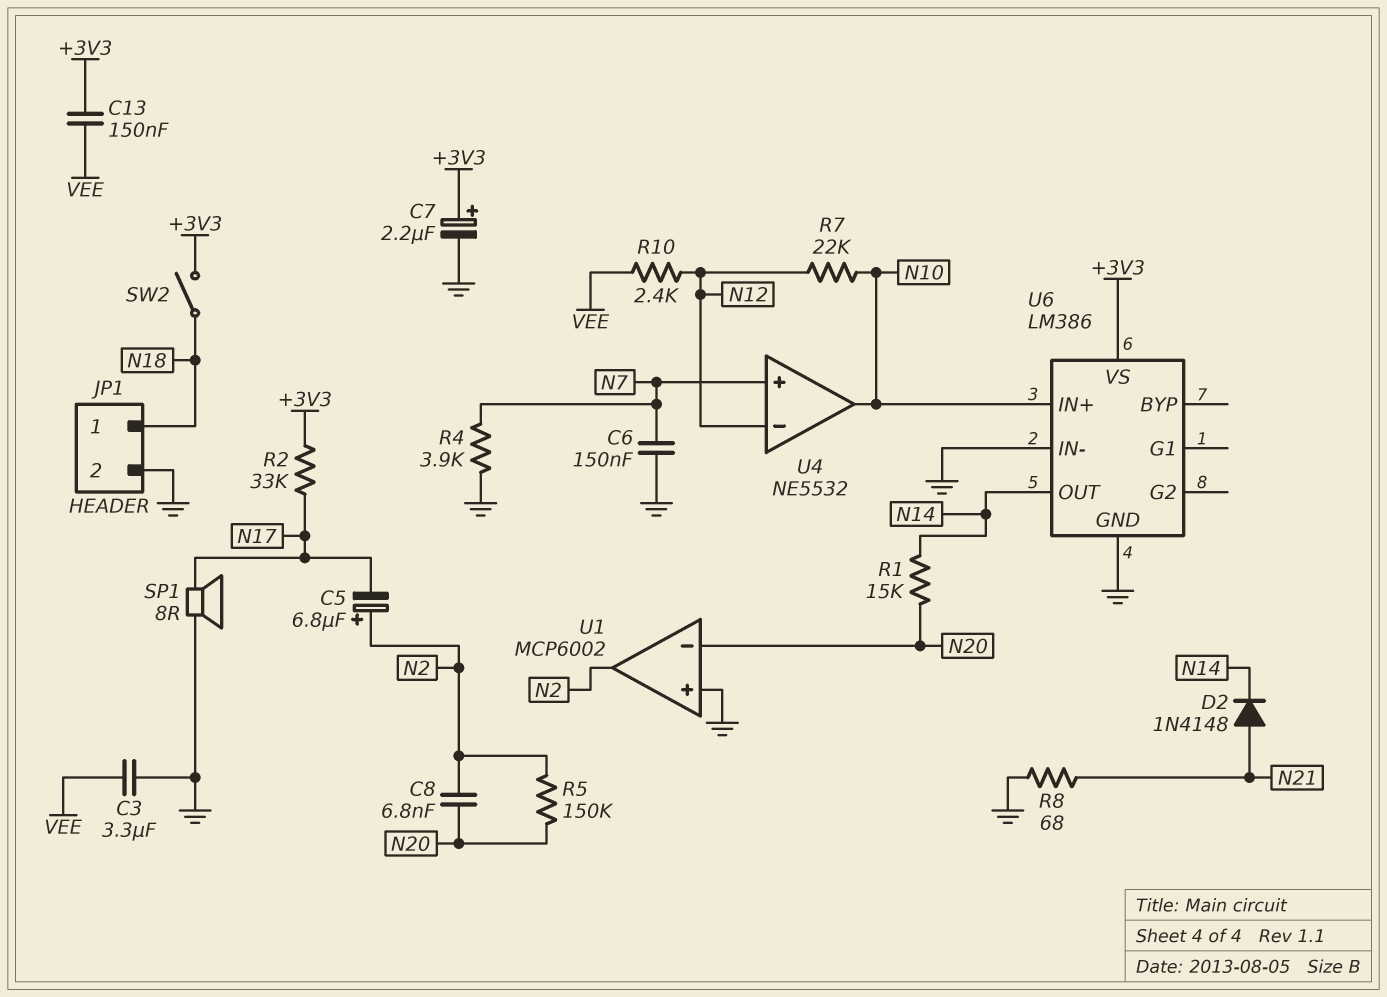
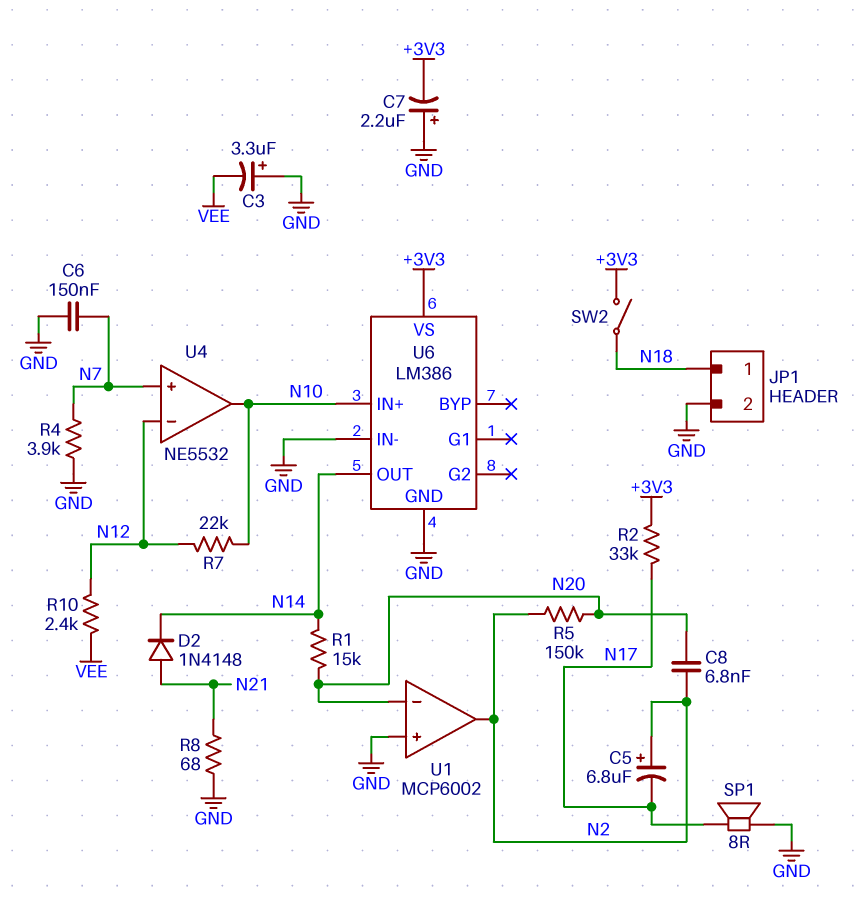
C3: 3.3uF (GND, VEE) -> 3.3uF (plus GND, minus VEE)
C7: 2.2uF (plus +3V3, minus GND) -> 2.2uF (plus GND, minus +3V3)
C13: 150nF (+3V3, VEE) -> none

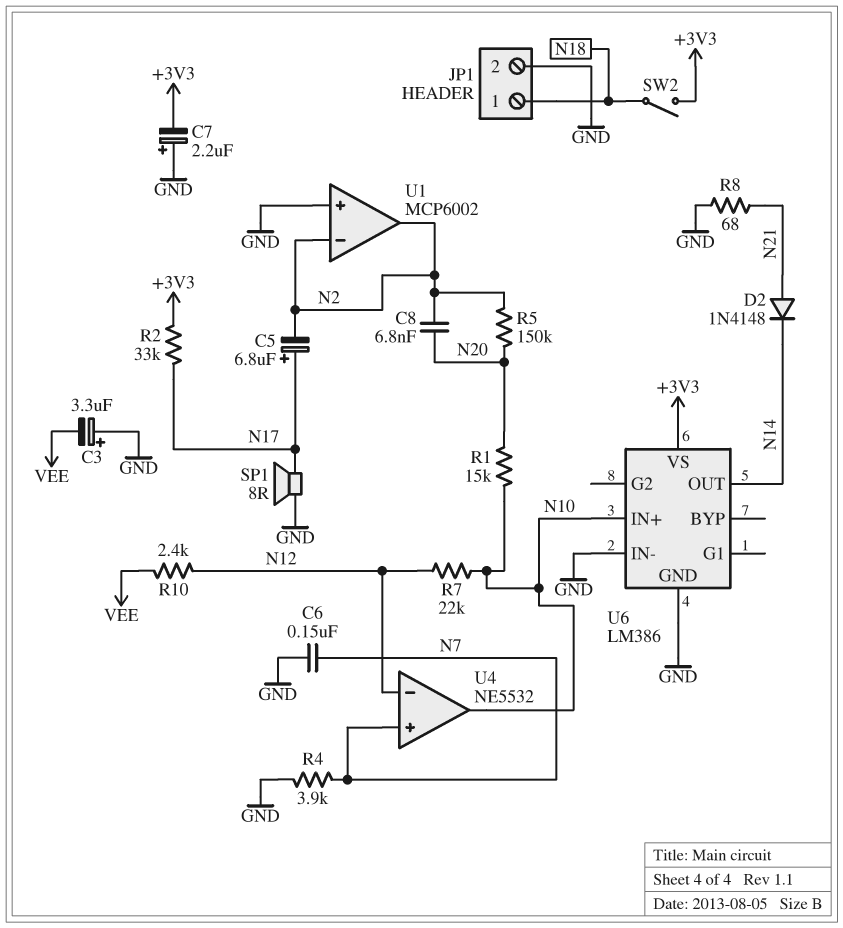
C5: 6.8uF (plus N2, minus N17) -> 6.8uF (plus N17, minus N2)
R1: 15k (N14, N20) -> 15k (N10, N20)
U1 pin in-: N20 -> N2

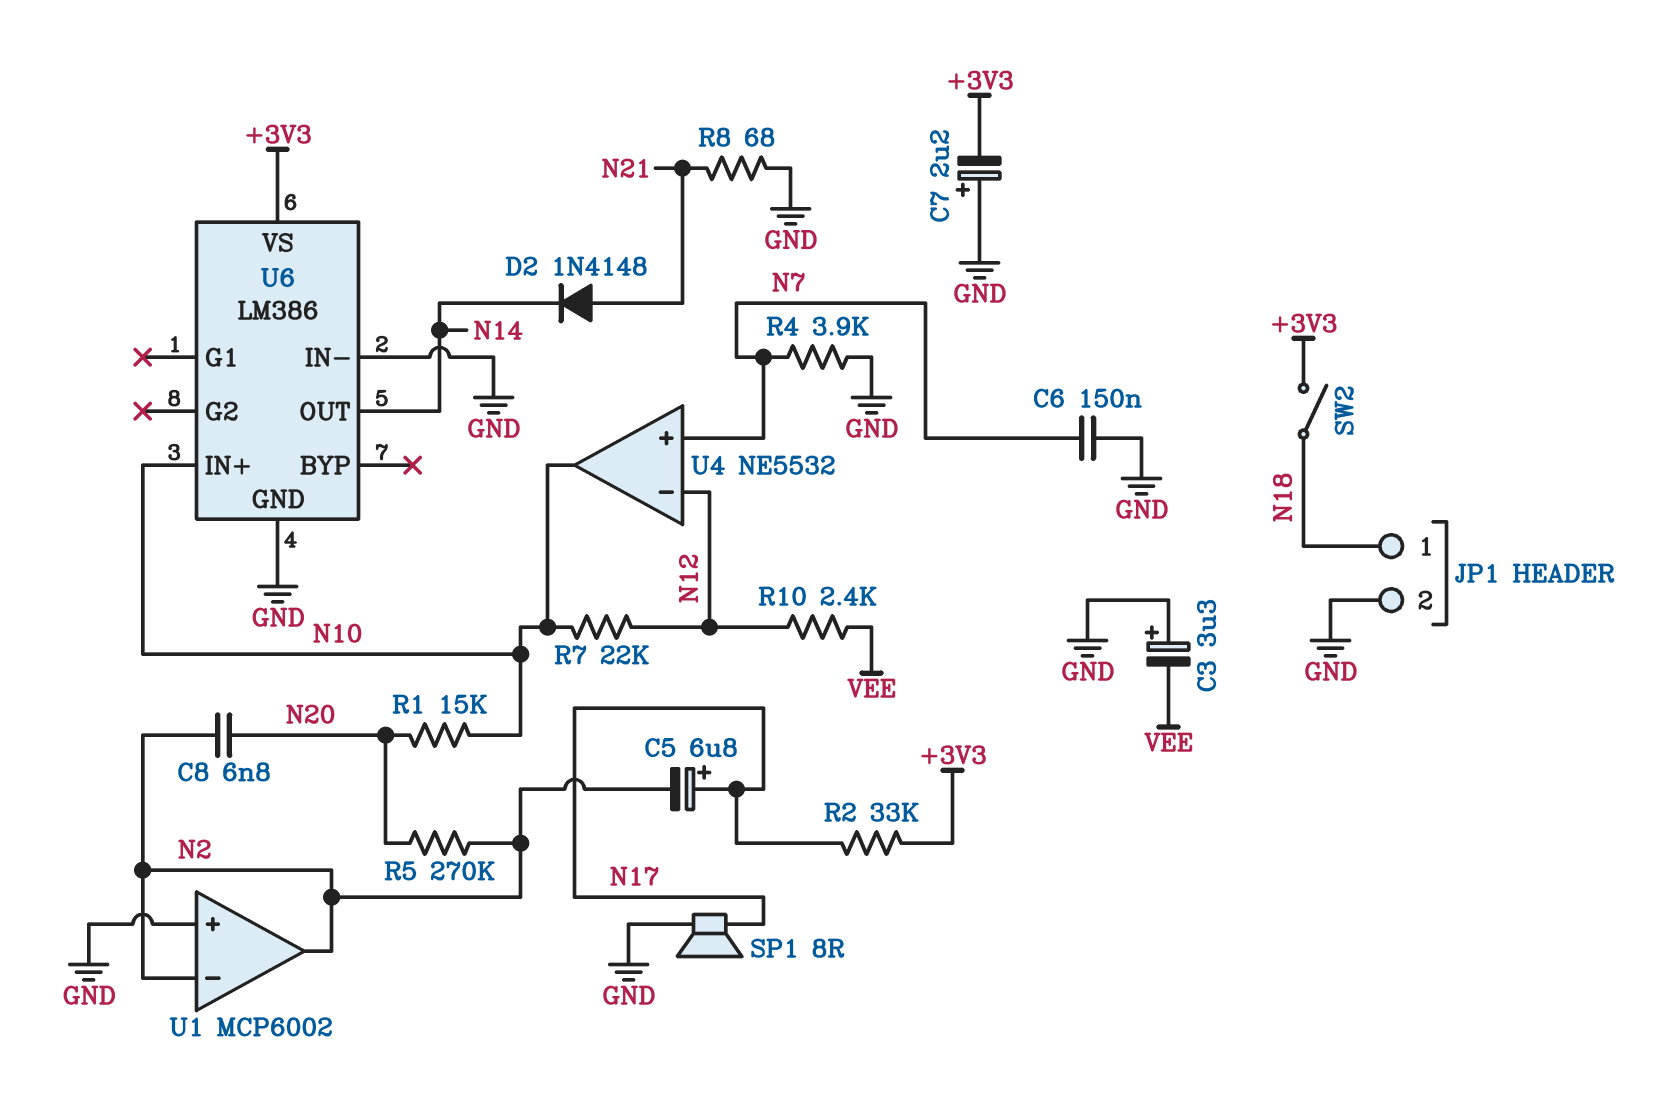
R5: 150k (N2, N20) -> 270k (N2, N20)

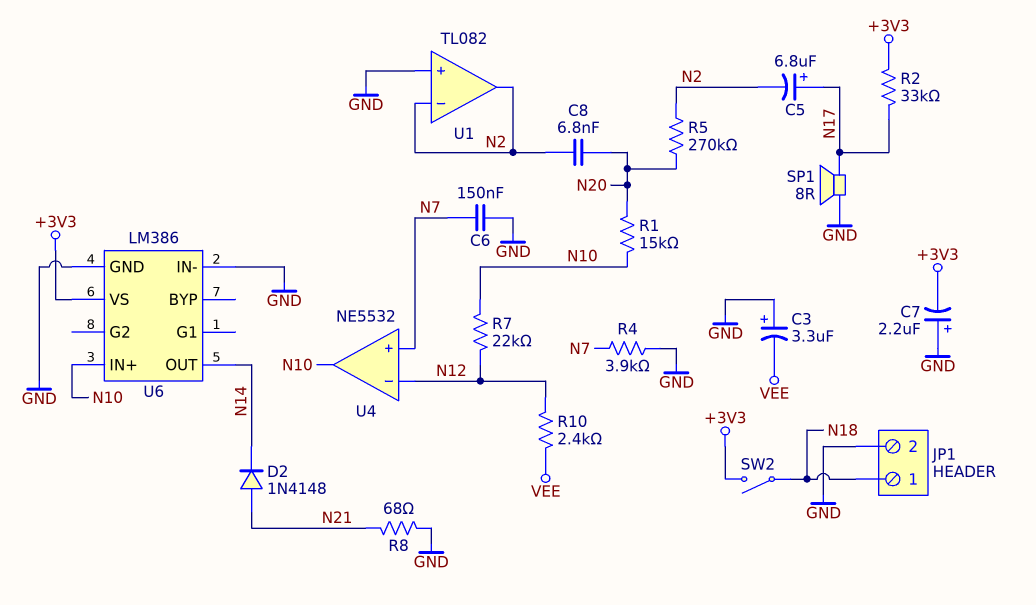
U1: MCP6002 -> TL082

